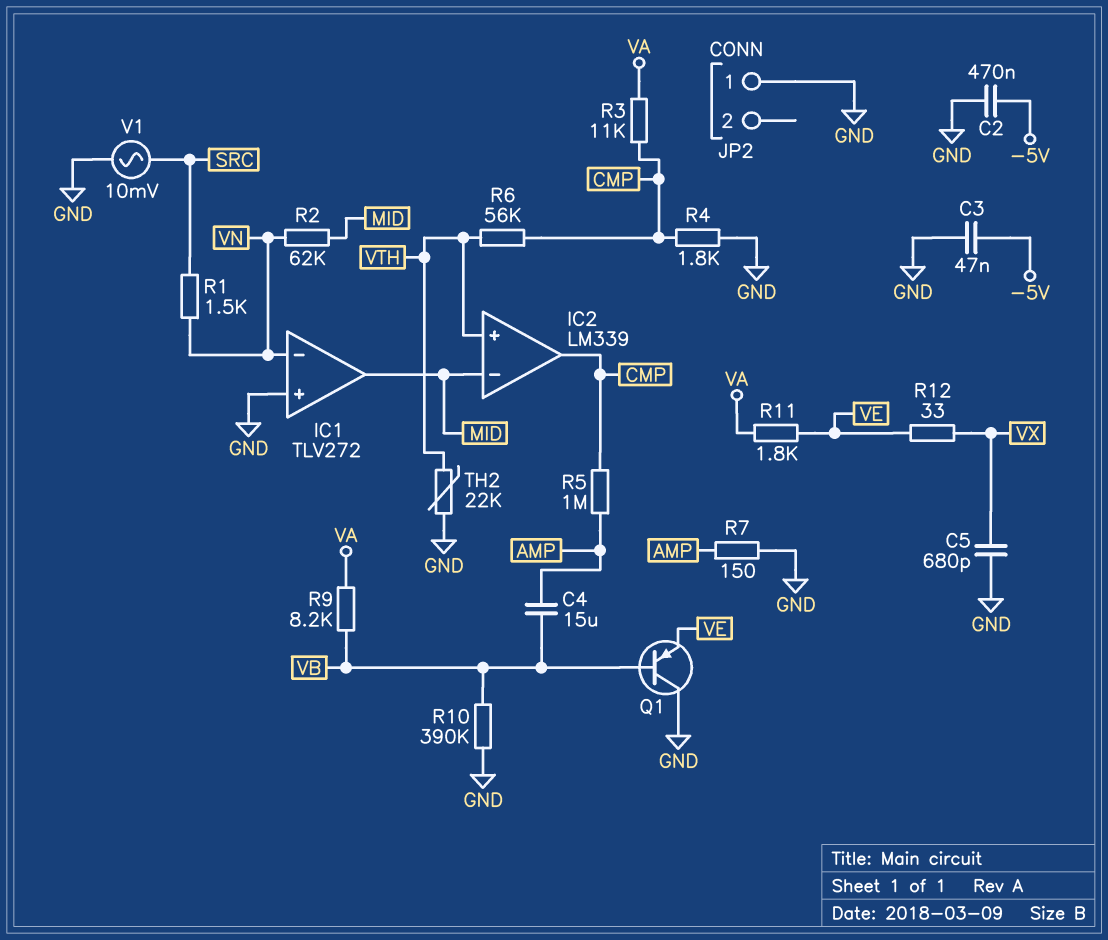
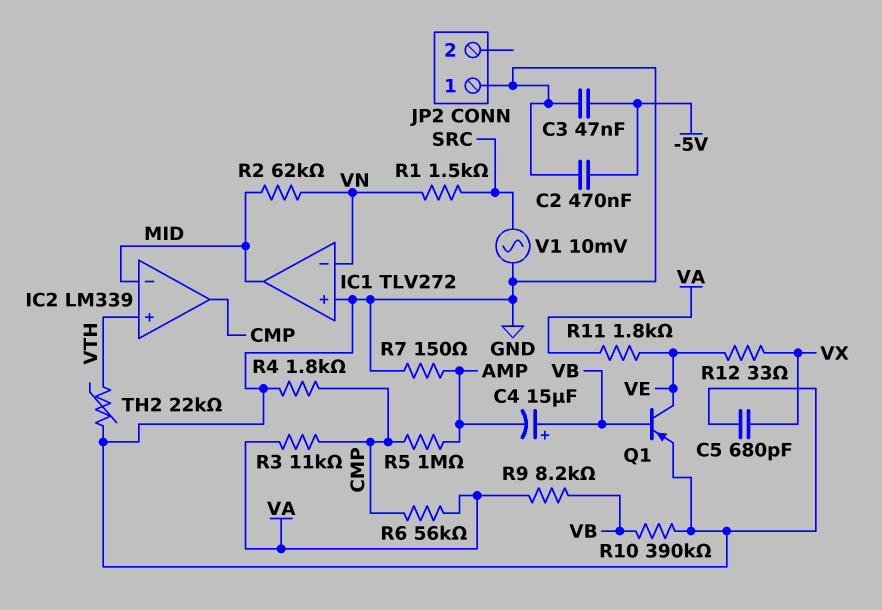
C4: 15uF (AMP, VB) -> 15uF (plus VB, minus AMP)
Q1: PNP (B VB, C GND, E VE) -> PNP (B VB, C VE, E GND)
R6: 56k (CMP, VTH) -> 56k (CMP, VA)

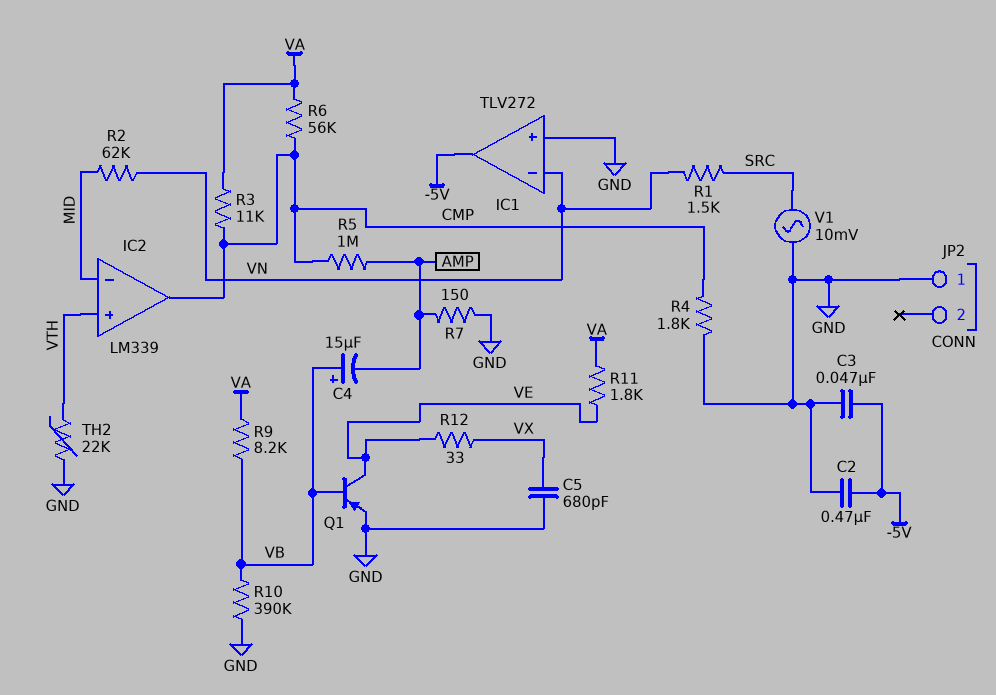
IC1 pin out: MID -> -5V

